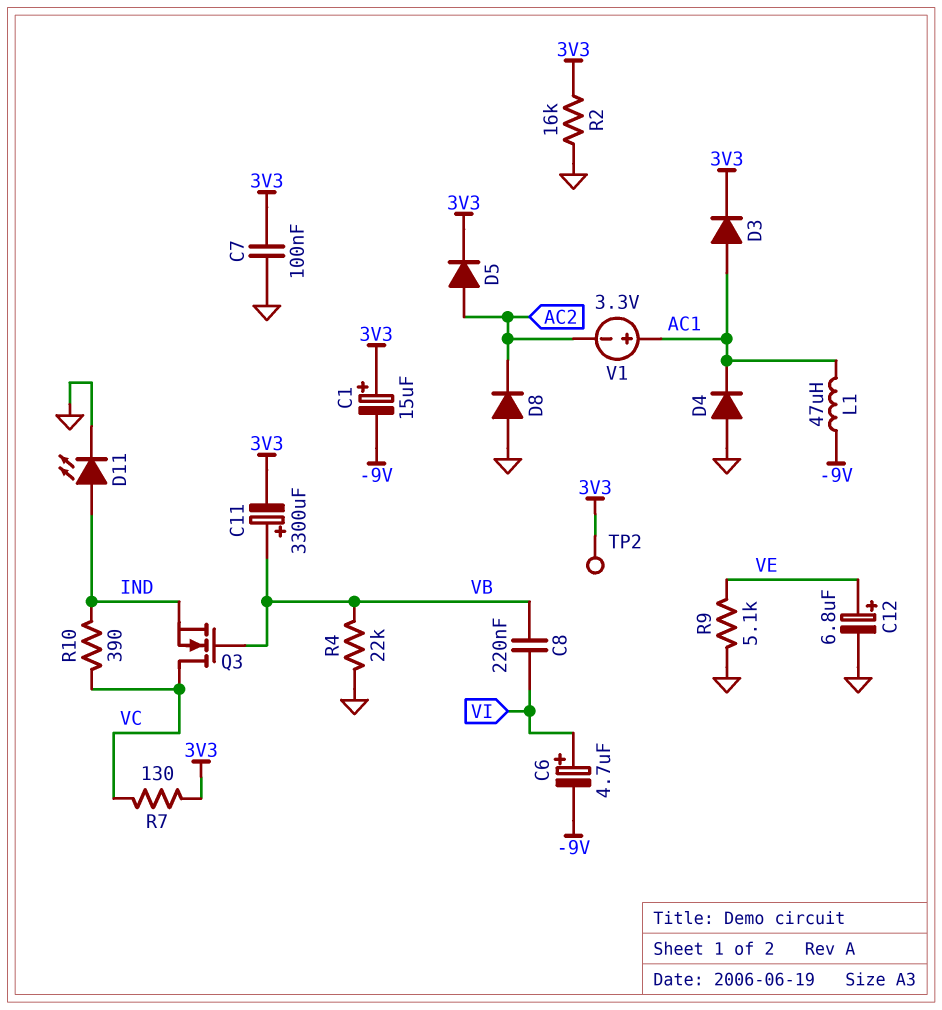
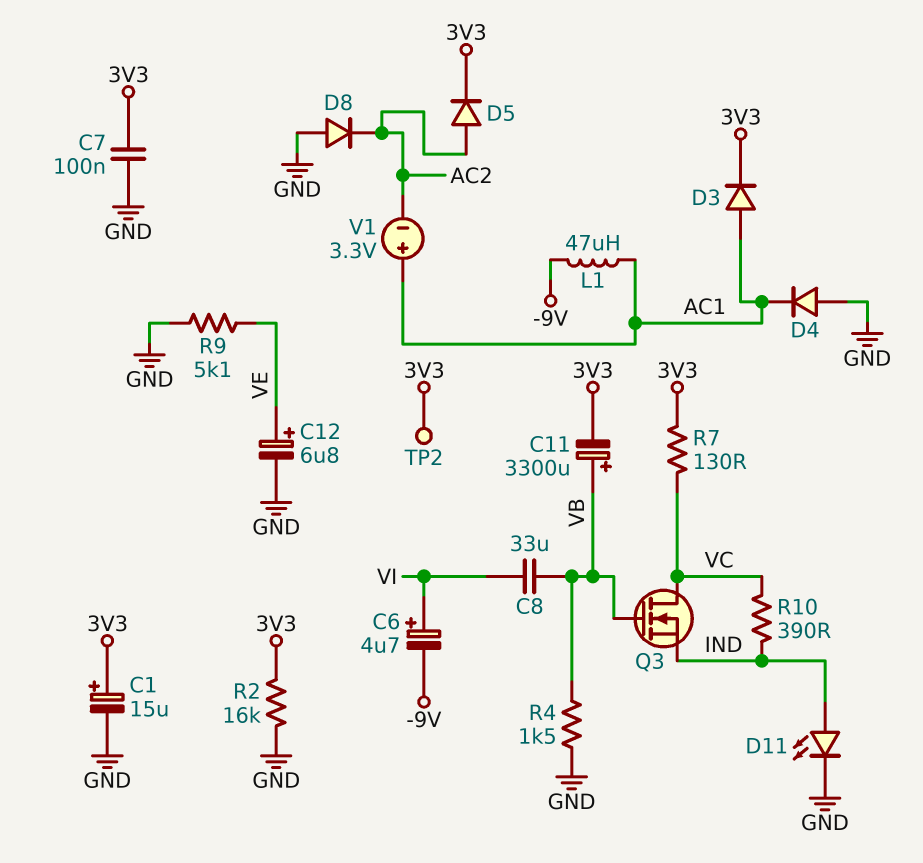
C1: 15uF (plus 3V3, minus -9V) -> 15uF (plus 3V3, minus GND)
C8: 220nF (VB, VI) -> 33uF (VB, VI)
R4: 22k (GND, VB) -> 1.5k (GND, VB)

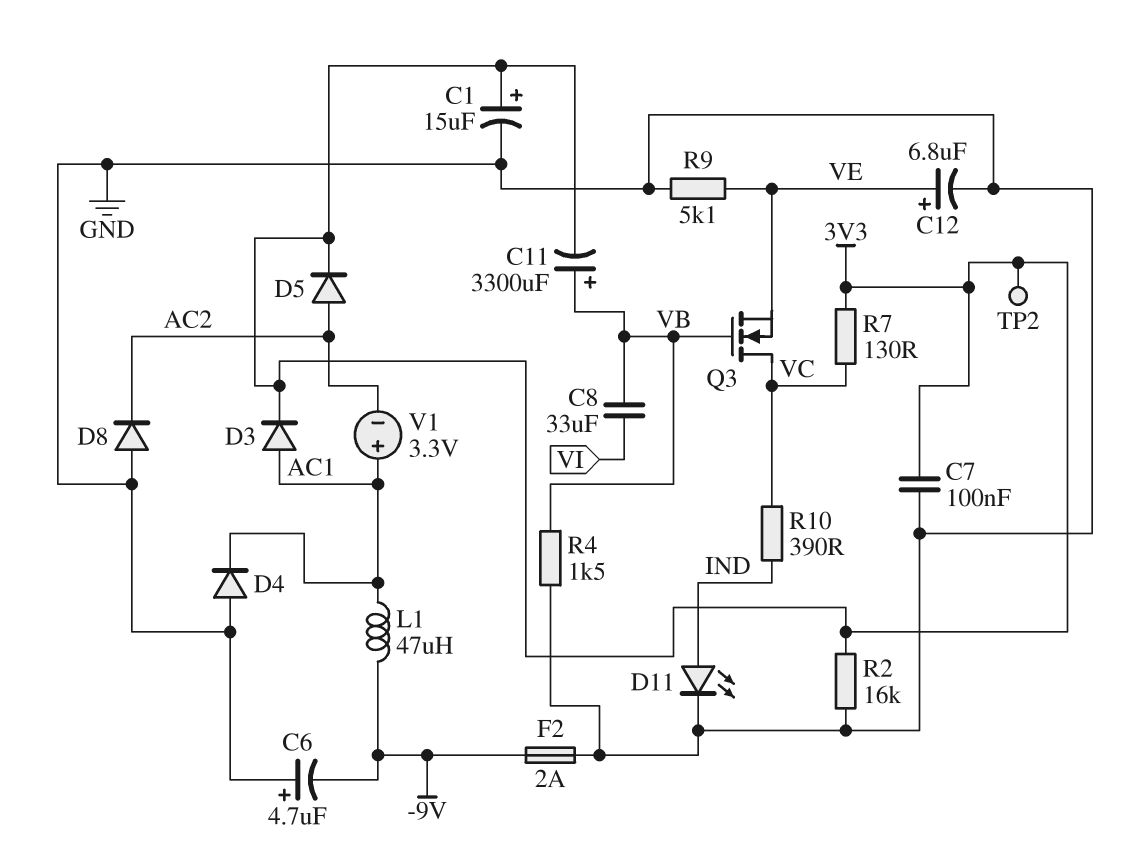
C6: 4.7uF (plus VI, minus -9V) -> 4.7uF (plus GND, minus -9V)
F2: none -> 2A (-9V, GND)
Q3: NMOS (G VB, D VC, S IND) -> NMOS (G VB, D VC, S VE)

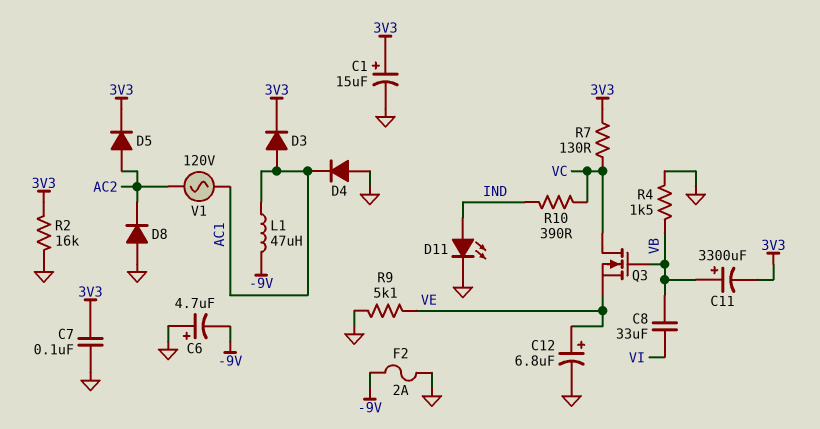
TP2: test point (3V3) -> none
V1: 3.3V (plus AC1, minus AC2) -> AC 120V (AC1, AC2)

